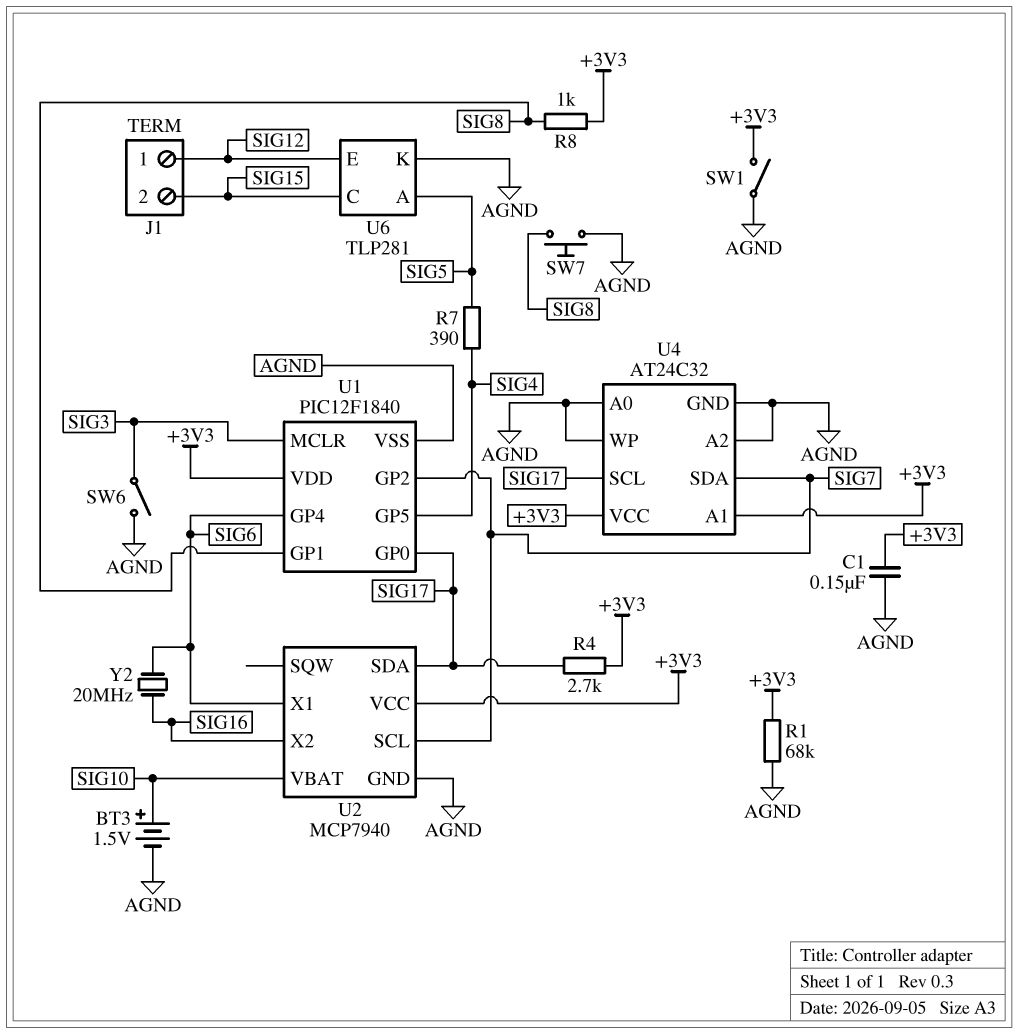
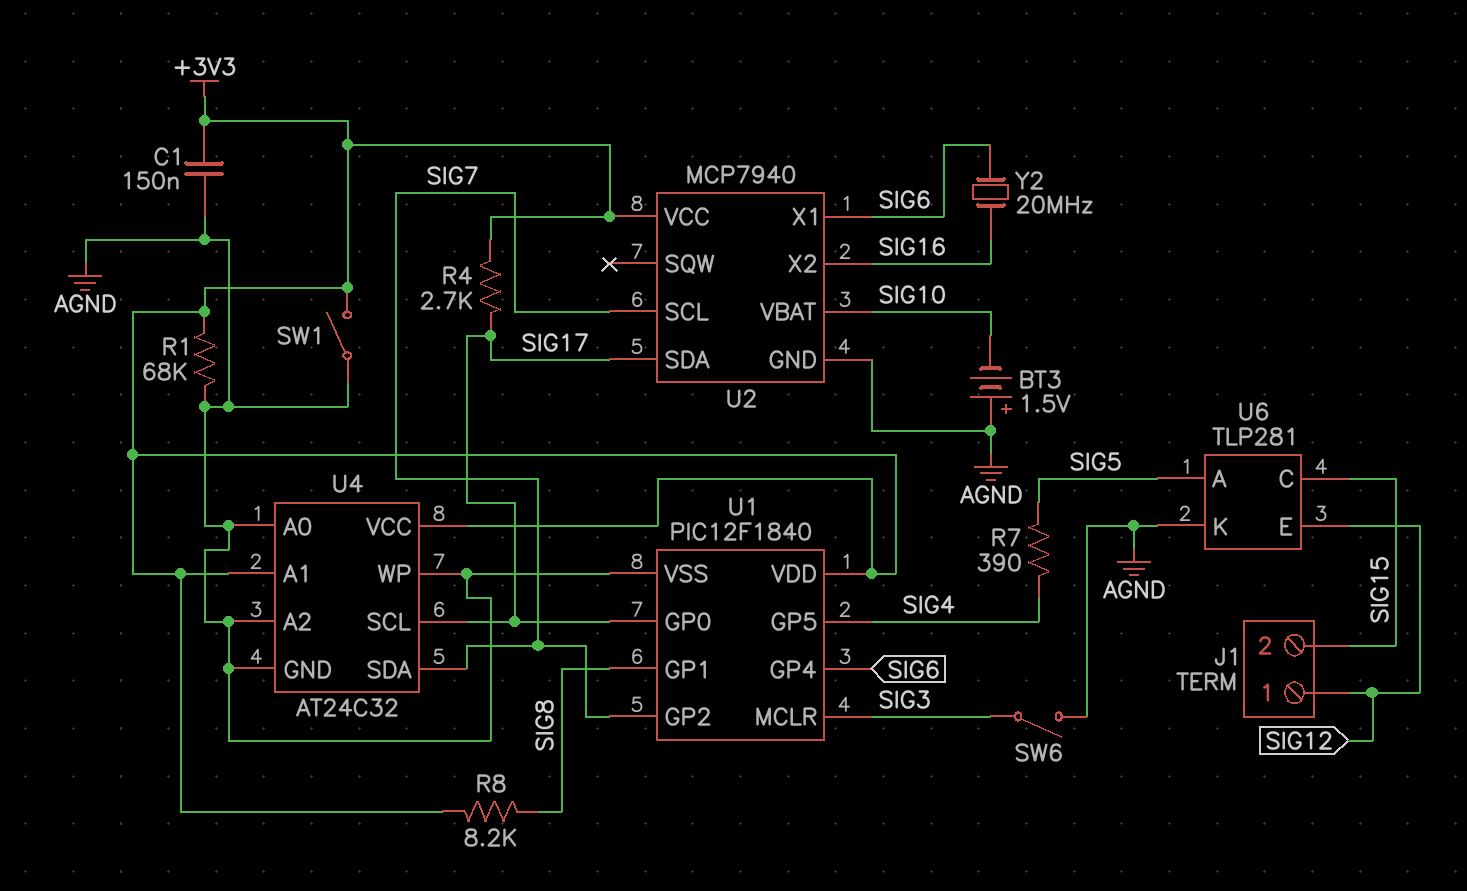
BT3: 1.5V (plus SIG10, minus AGND) -> 1.5V (plus AGND, minus SIG10)
R8: 1k (+3V3, SIG8) -> 8.2k (+3V3, SIG8)
SW7: button (AGND, SIG8) -> none

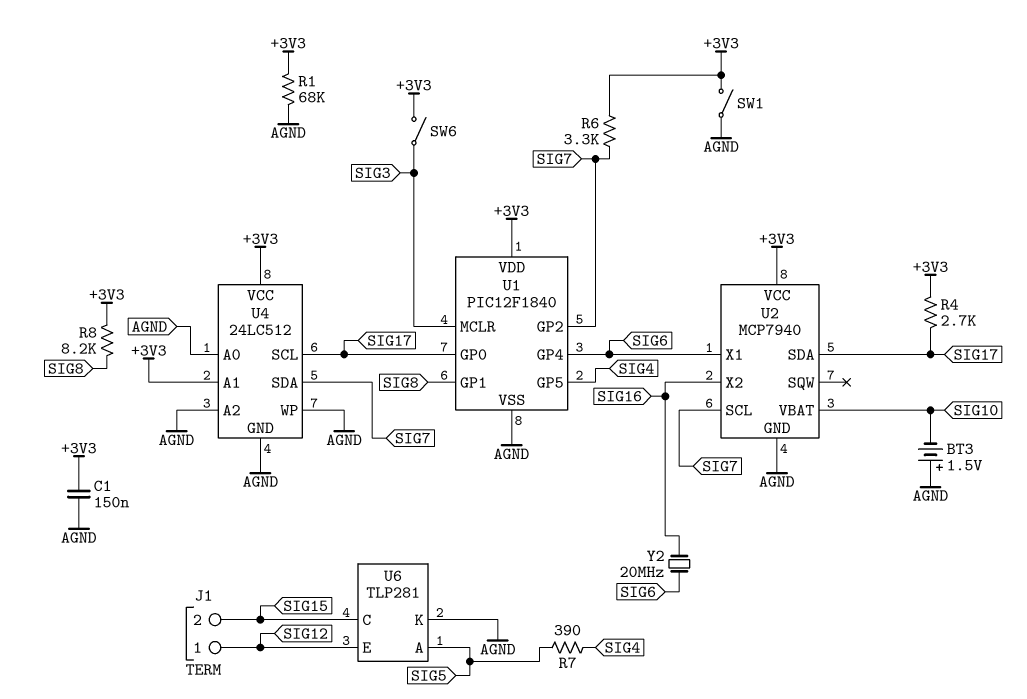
R6: none -> 3.3k (+3V3, SIG7)
SW6: switch (AGND, SIG3) -> switch (+3V3, SIG3)
U4: AT24C32 -> 24LC512

